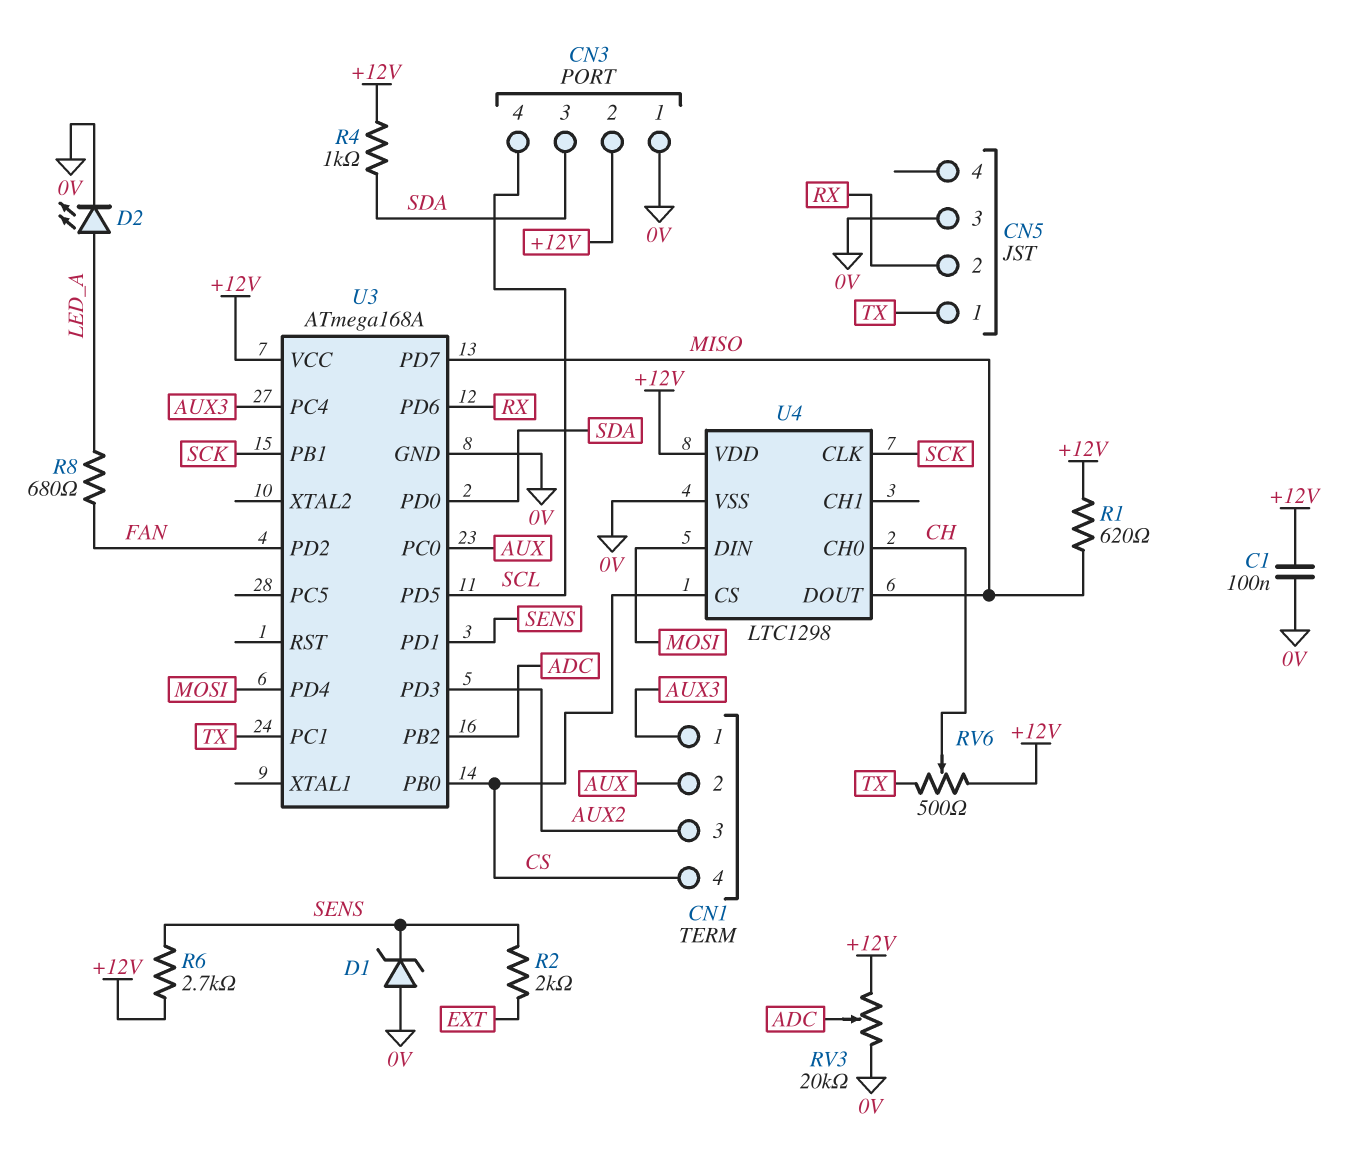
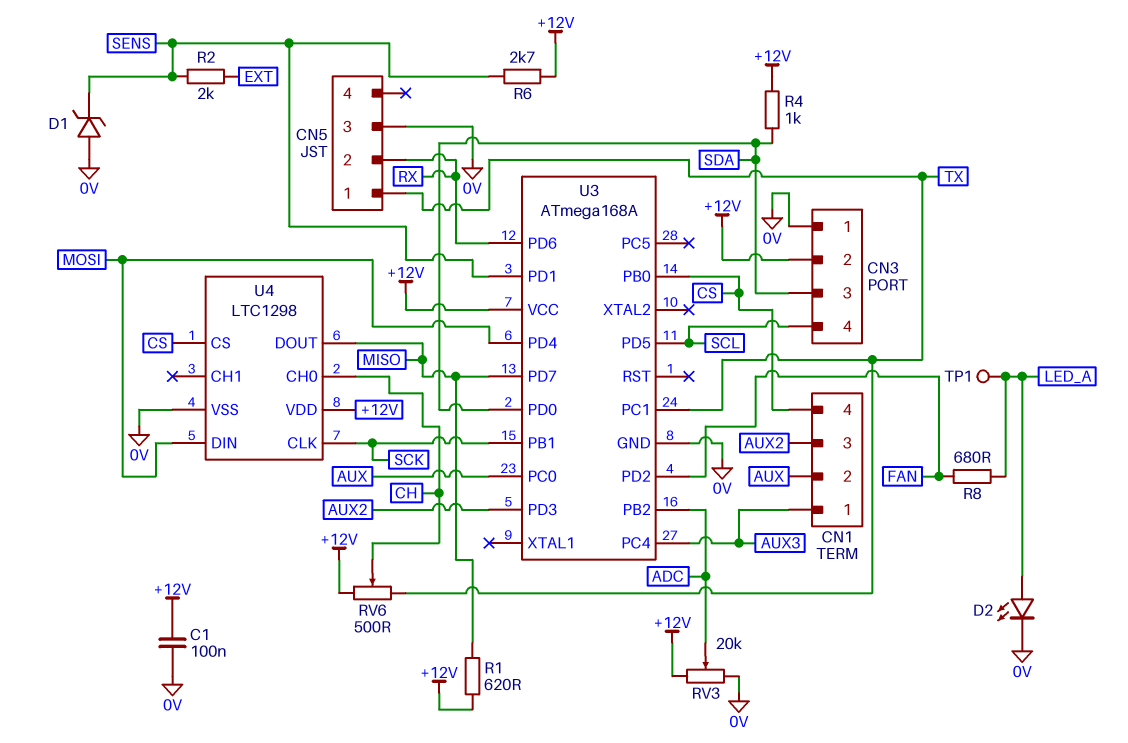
TP1: none -> test point (LED_A)

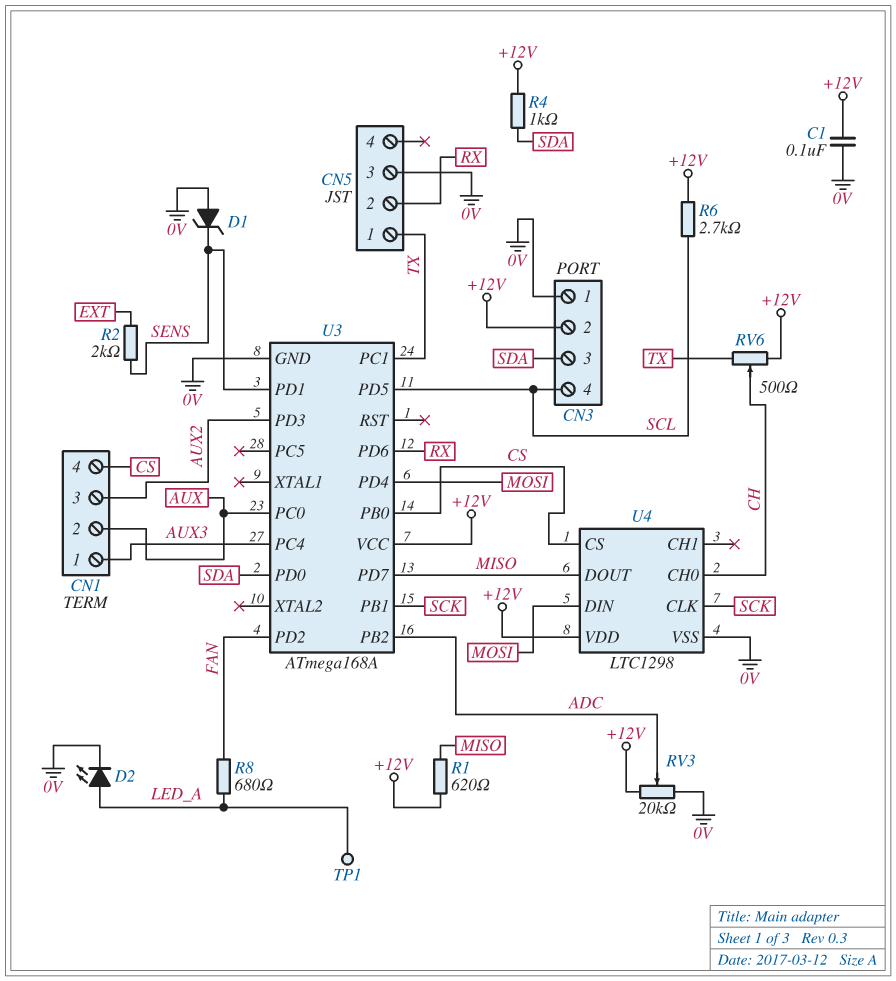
R6: 2.7k (+12V, SENS) -> 2.7k (+12V, SCL)

